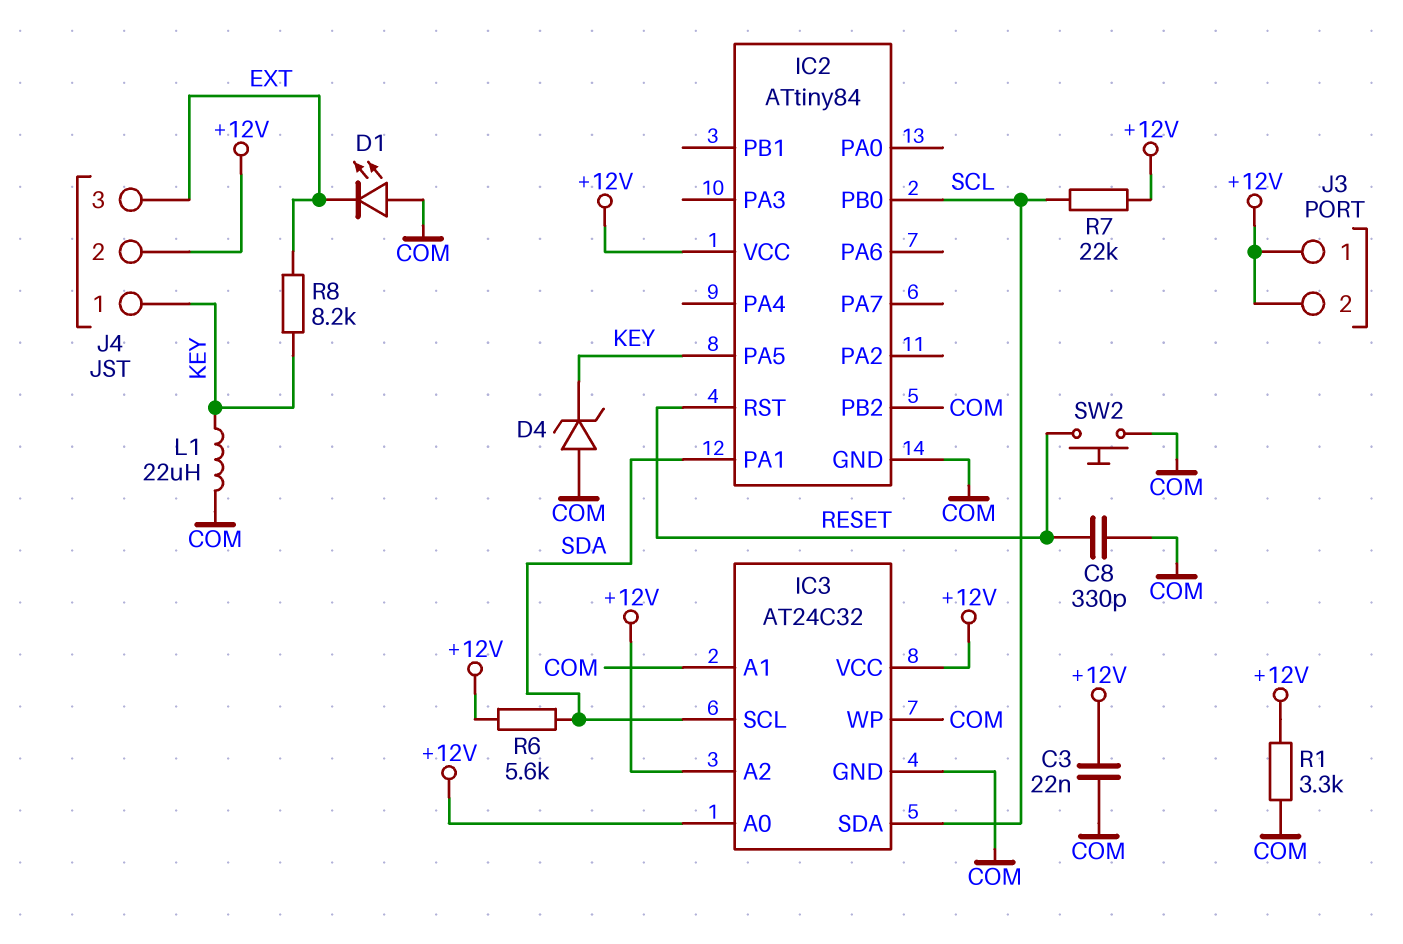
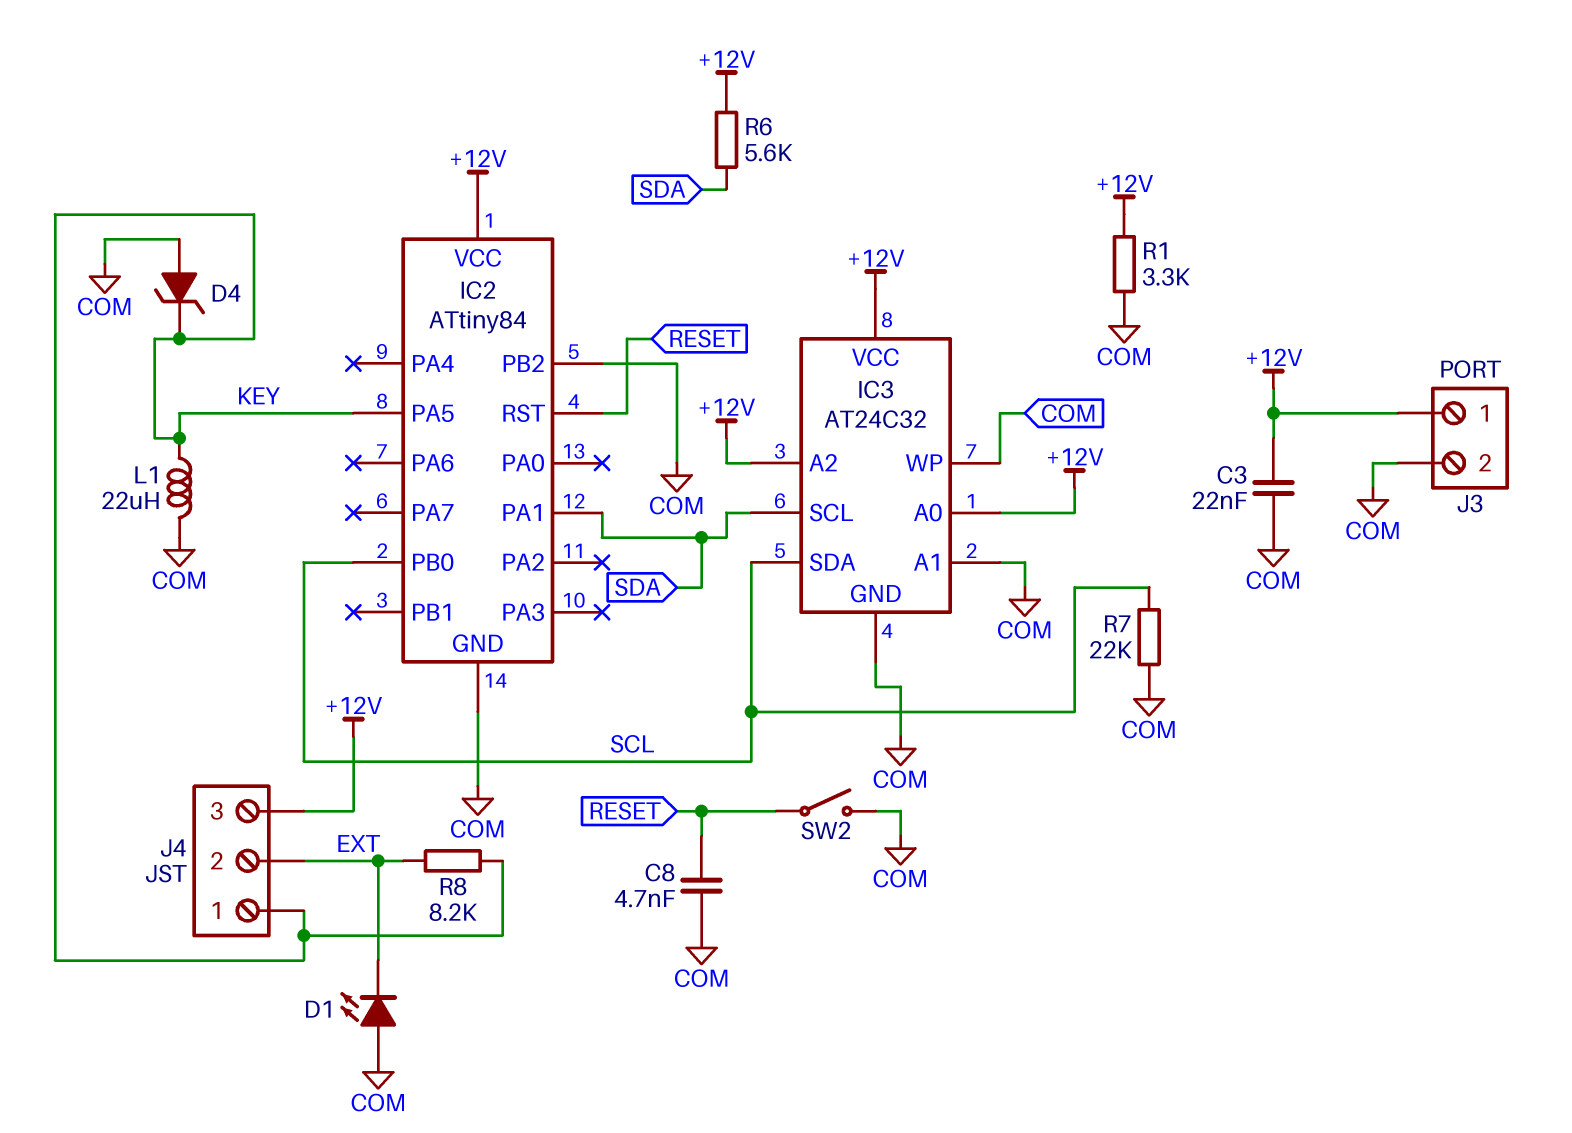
C8: 330pF (COM, RESET) -> 4.7nF (COM, RESET)
J3 pin 2: +12V -> COM
J4 pin 2: +12V -> EXT
J4 pin 3: EXT -> +12V
R7: 22k (+12V, SCL) -> 22k (COM, SCL)
SW2: button (COM, RESET) -> switch (COM, RESET)

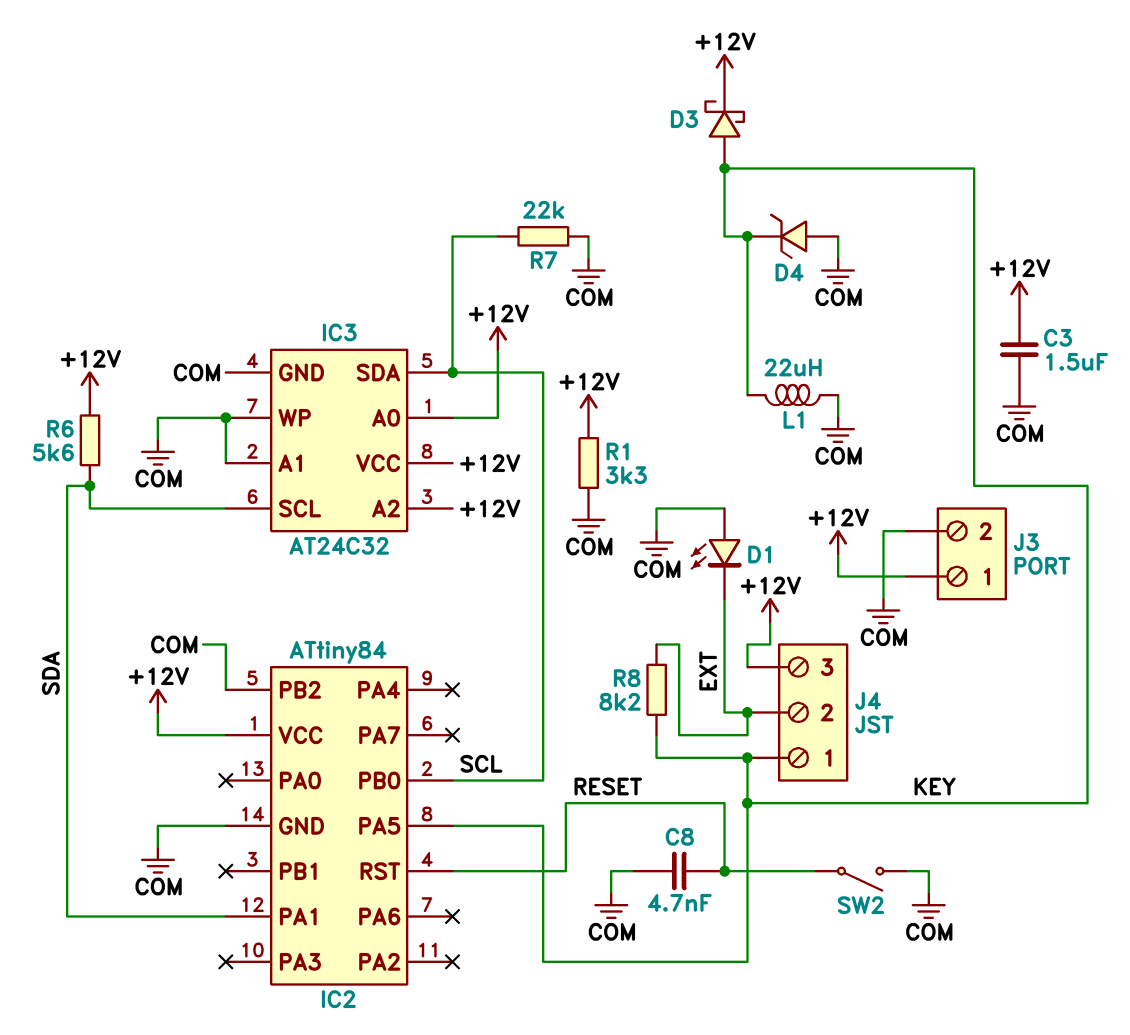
C3: 22nF (+12V, COM) -> 1.5uF (+12V, COM)
D3: none -> schottky (A KEY, K +12V)

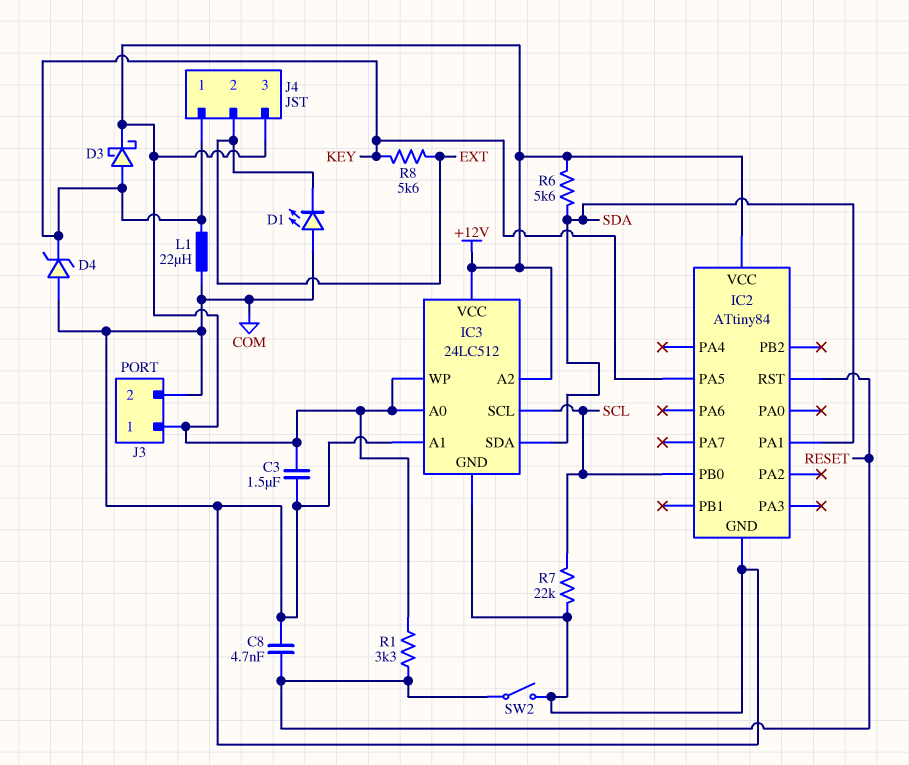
IC2 pin PB2: COM -> none
IC3: AT24C32 -> 24LC512
IC3 pin SCL: SDA -> SCL
IC3 pin SDA: SCL -> SDA
IC3 pin WP: COM -> +12V
R1: 3.3k (+12V, COM) -> 3.3k (+12V, RESET)
R8: 8.2k (EXT, KEY) -> 5.6k (EXT, KEY)

